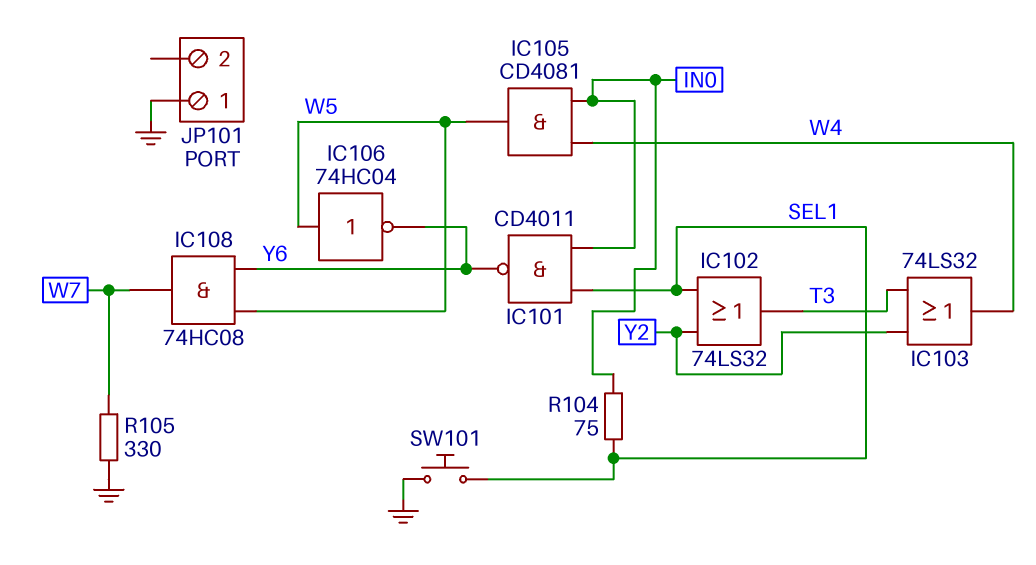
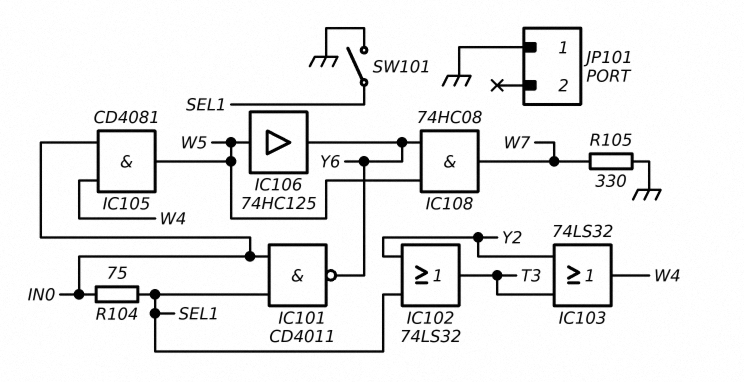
IC106: NOT 74HC04 (in W5, out Y6) -> buffer 74HC125 (in W5, out Y6)
SW101: button (GND, SEL1) -> switch (GND, SEL1)

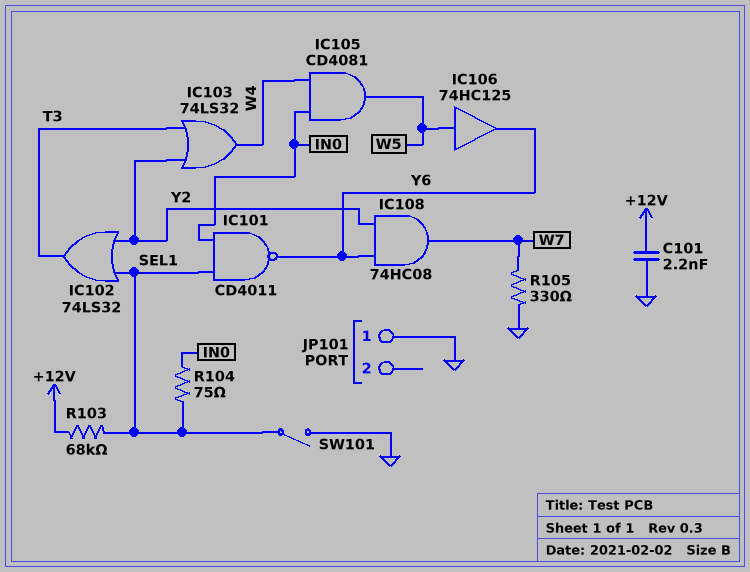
C101: none -> 2.2nF (+12V, GND)
IC108: AND 74HC08 (in W5, in Y6, out W7) -> AND 74HC08 (in Y2, in Y6, out W7)
R103: none -> 68k (+12V, SEL1)

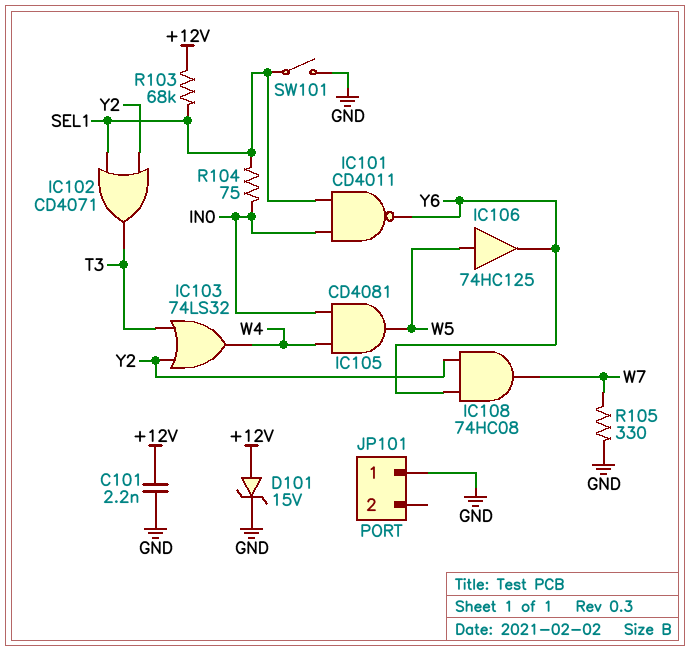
D101: none -> zener 15V (A +12V, K GND)
IC102: OR 74LS32 (in SEL1, in Y2, out T3) -> OR CD4071 (in SEL1, in Y2, out T3)

